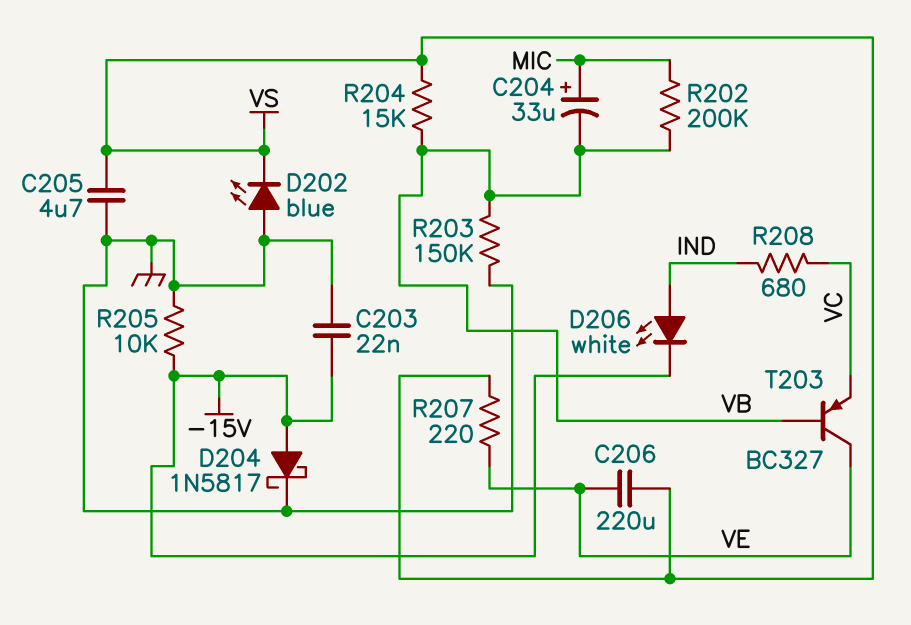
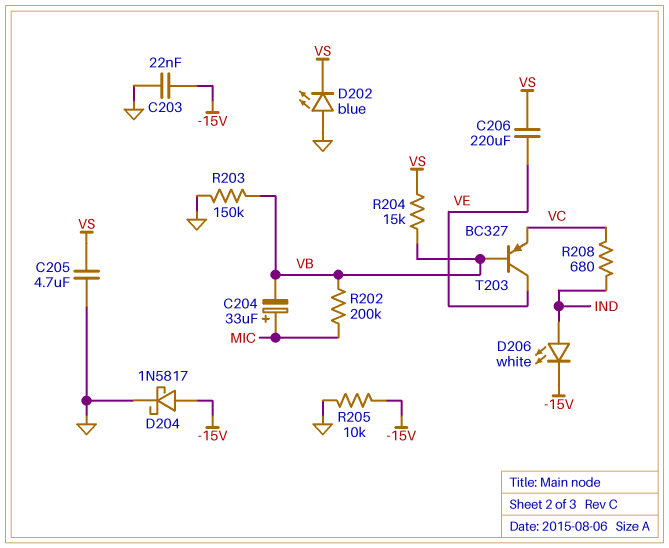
R207: 220 (VE, VS) -> none

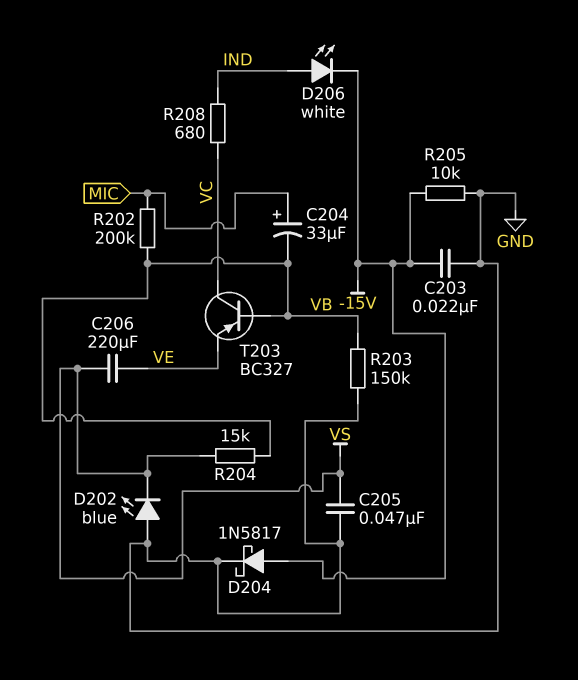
C205: 4.7uF (GND, VS) -> 47nF (GND, VS)
T203: PNP BC327 (B VB, C VE, E VC) -> PNP BC327 (B VB, C VC, E VE)

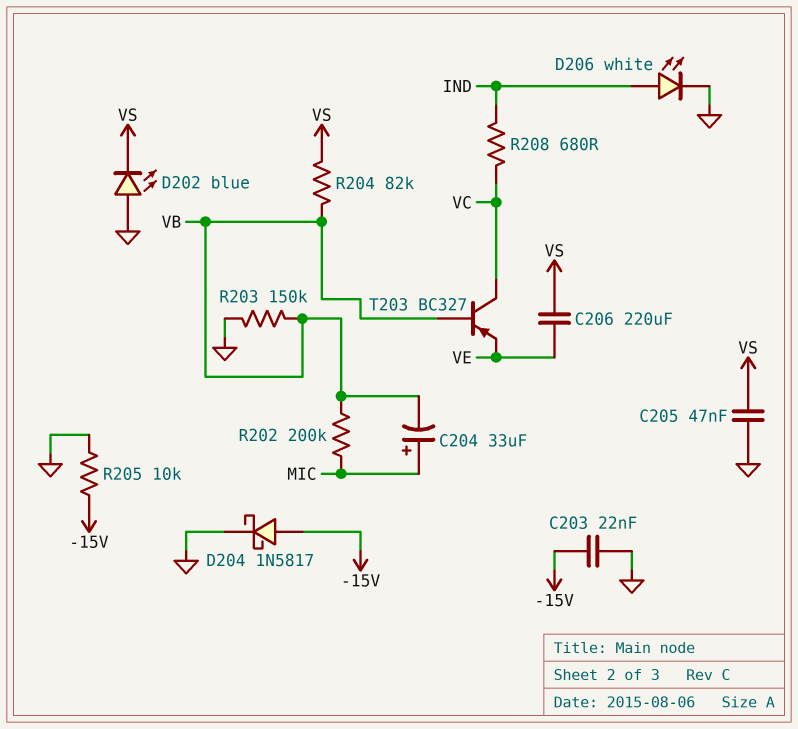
D206: LED white (A IND, K -15V) -> LED white (A IND, K GND)
R204: 15k (VB, VS) -> 82k (VB, VS)

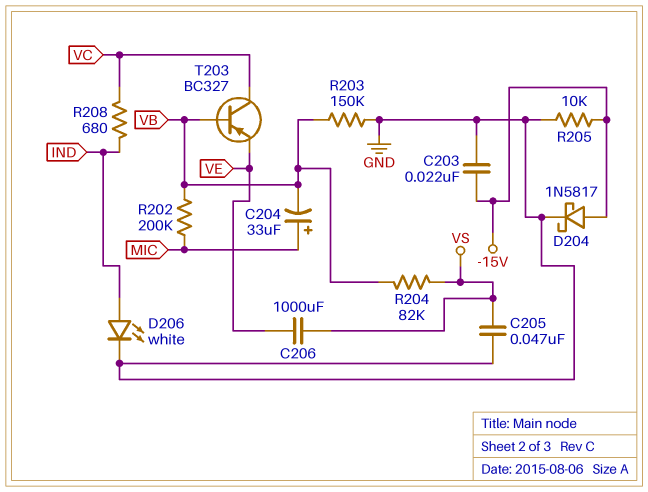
C206: 220uF (VE, VS) -> 1000uF (VE, VS)
D202: LED blue (A GND, K VS) -> none

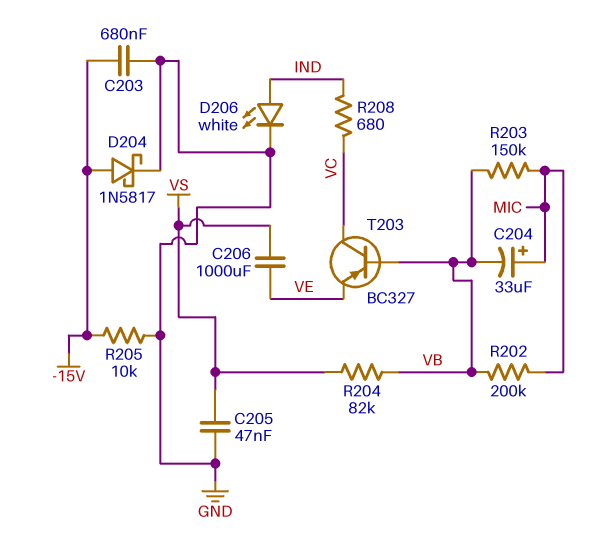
C203: 22nF (-15V, GND) -> 680nF (-15V, GND)
R203: 150k (GND, VB) -> 150k (MIC, VB)

